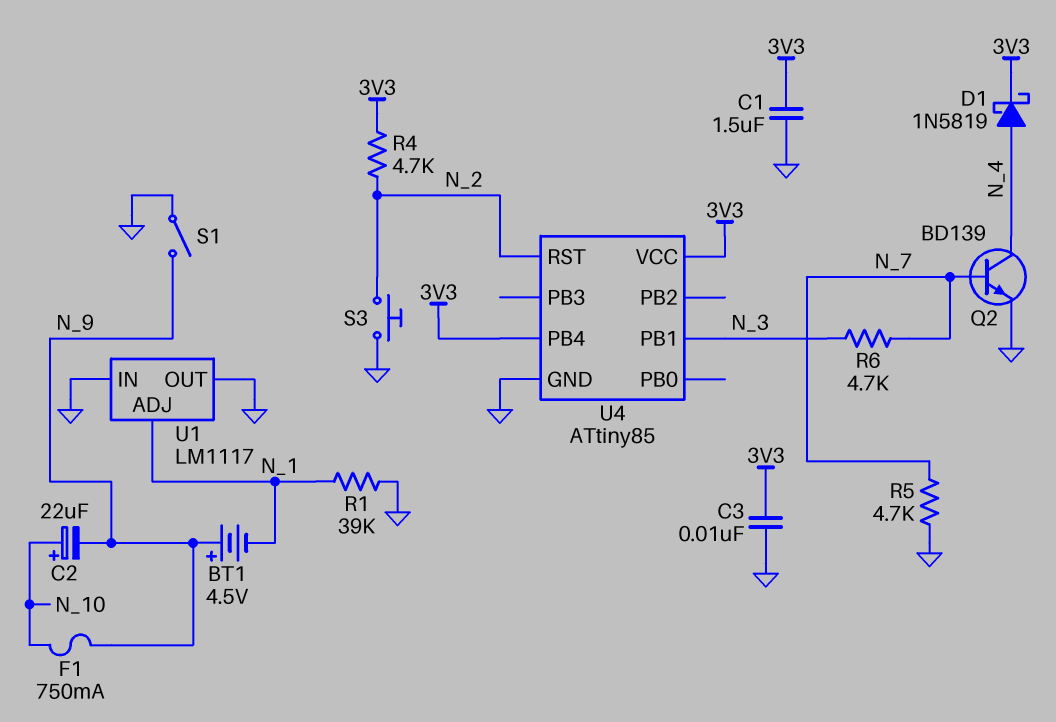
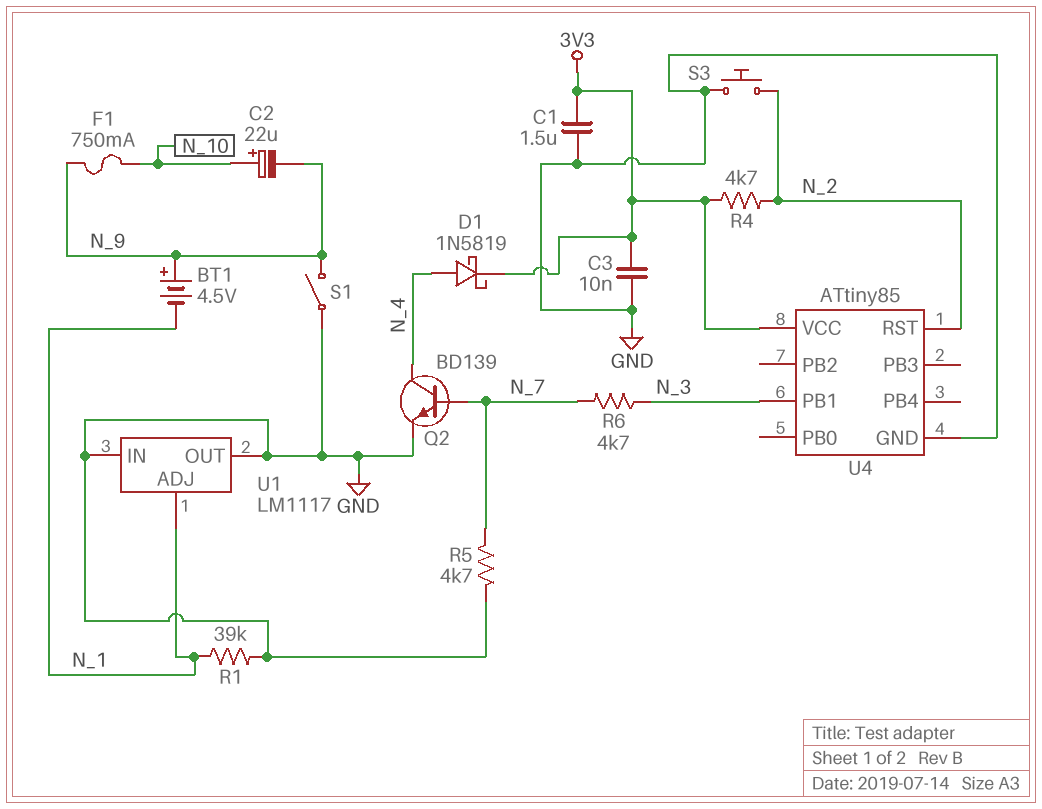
U4 pin PB4: 3V3 -> none

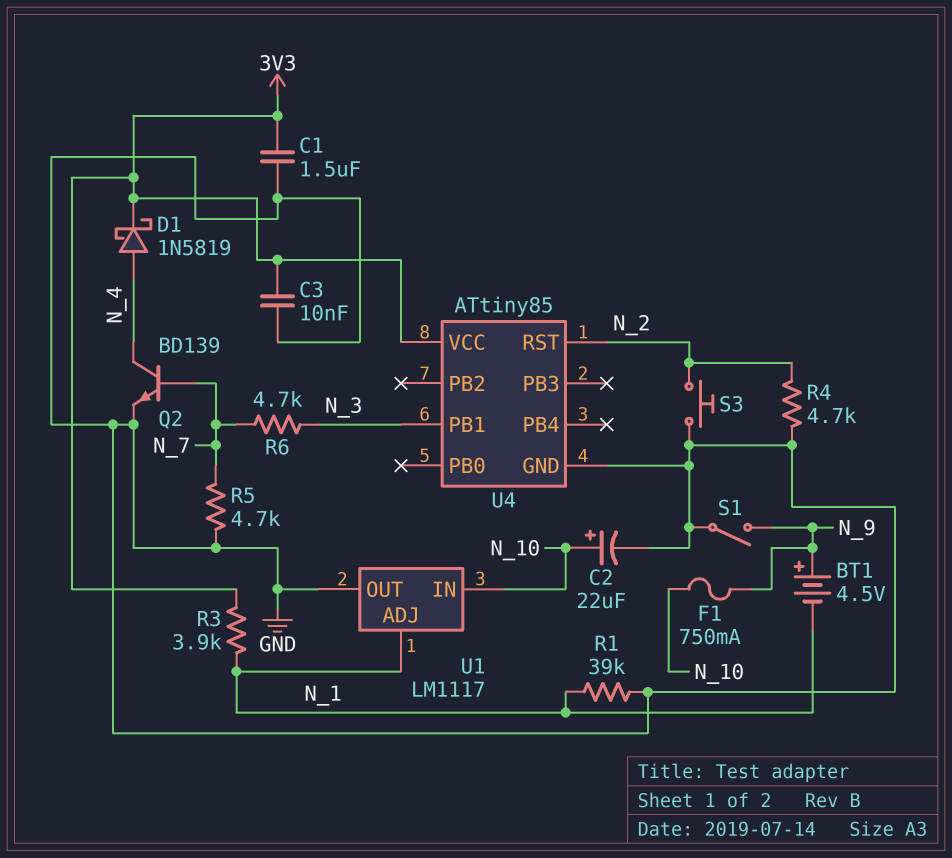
C2: 22uF (plus N_10, minus N_9) -> 22uF (plus N_10, minus GND)
R3: none -> 3.9k (3V3, N_1)
R4: 4.7k (3V3, N_2) -> 4.7k (GND, N_2)
U1 pin IN: GND -> N_10

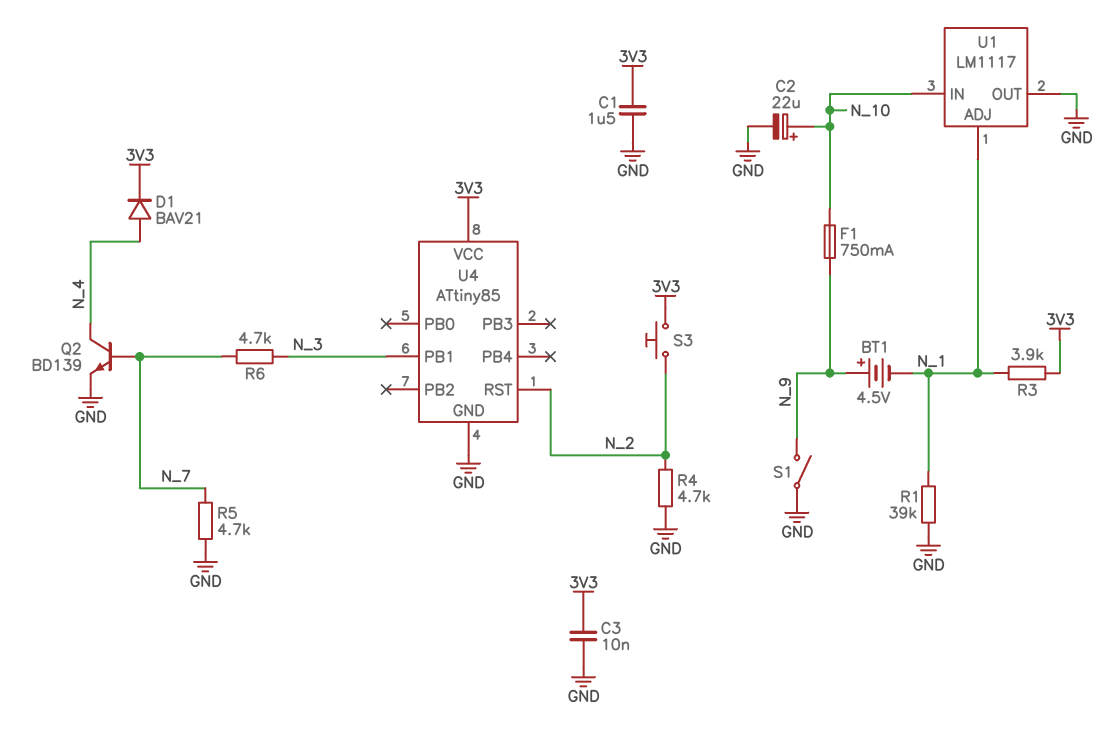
D1: schottky 1N5819 (A N_4, K 3V3) -> diode BAV21 (A N_4, K 3V3)
S3: button (GND, N_2) -> button (3V3, N_2)

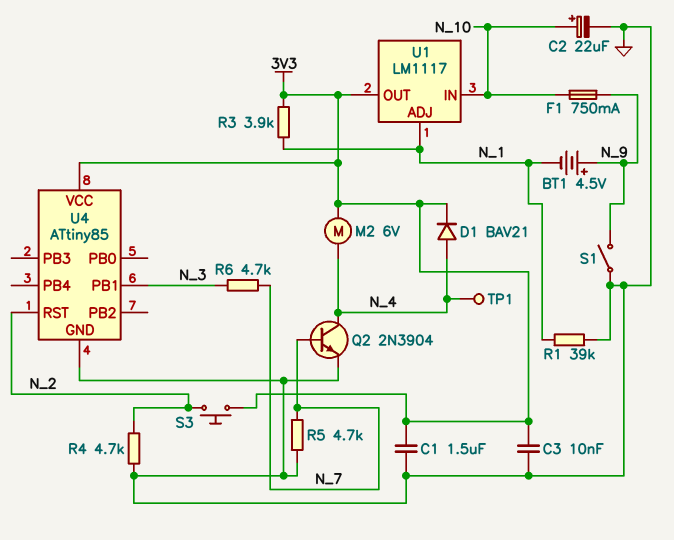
M2: none -> motor 6V (3V3, N_4)
Q2: NPN BD139 (B N_7, C N_4, E GND) -> NPN 2N3904 (B N_7, C N_4, E GND)
TP1: none -> test point (N_4)
U1 pin OUT: GND -> 3V3

